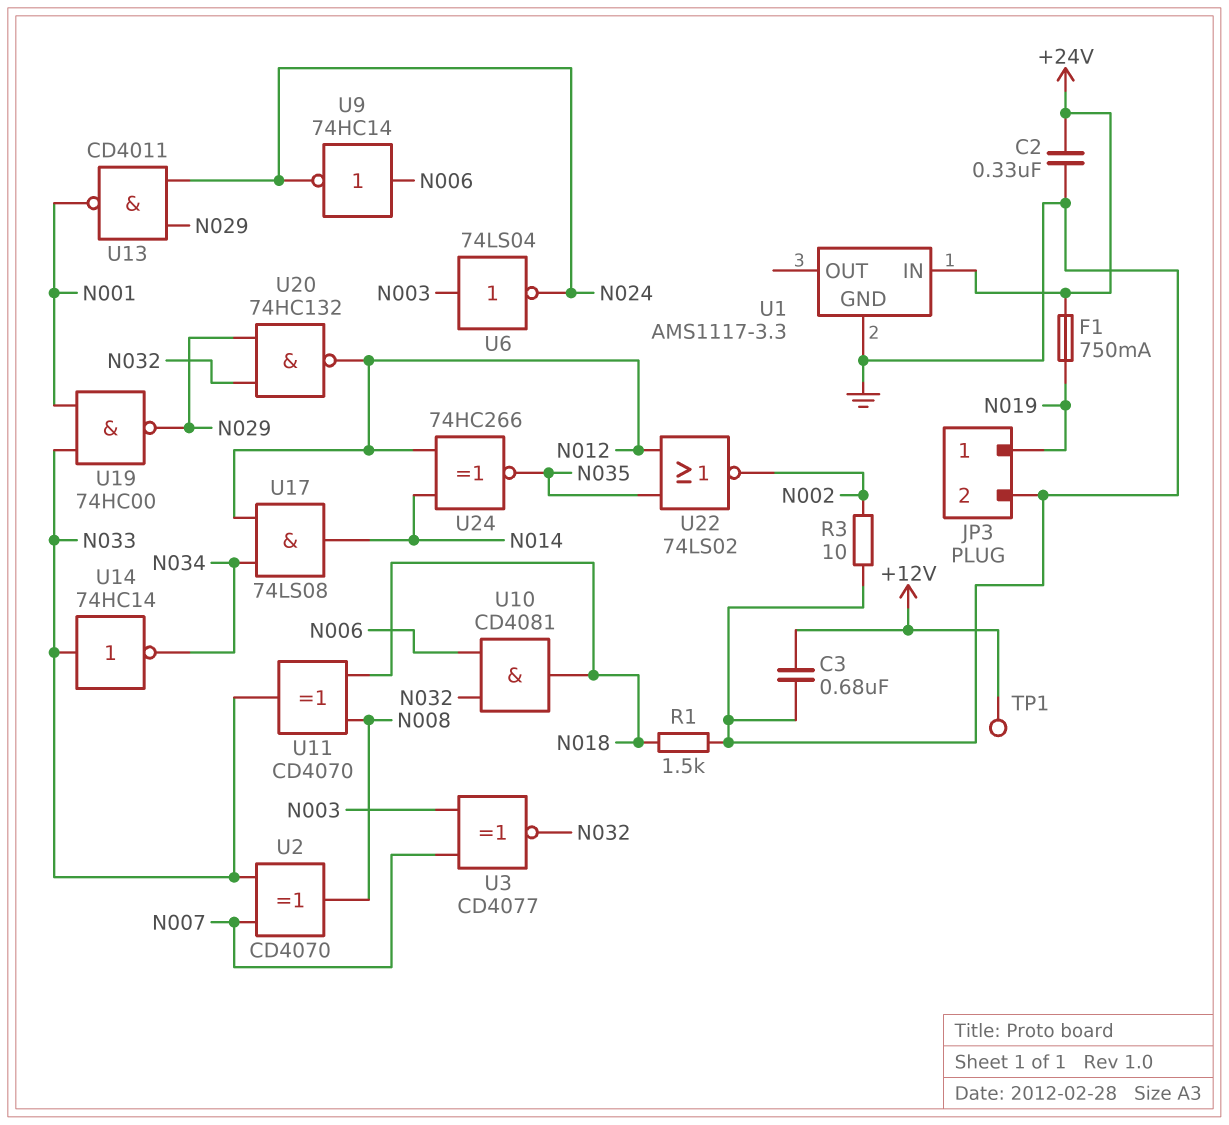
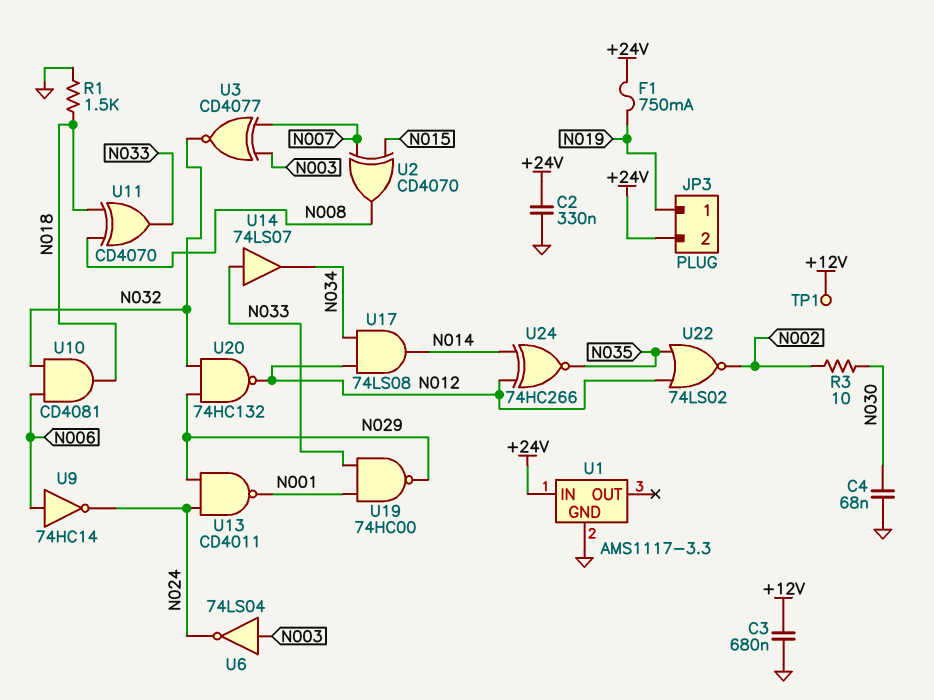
C4: none -> 68nF (GND, N030)
JP3 pin 2: GND -> +24V
R3: 10 (GND, N002) -> 10 (N002, N030)
U2: XOR CD4070 (in N007, in N033, out N008) -> XOR CD4070 (in N007, in N015, out N008)
U14: NOT 74HC14 (in N033, out N034) -> buffer 74LS07 (in N033, out N034)

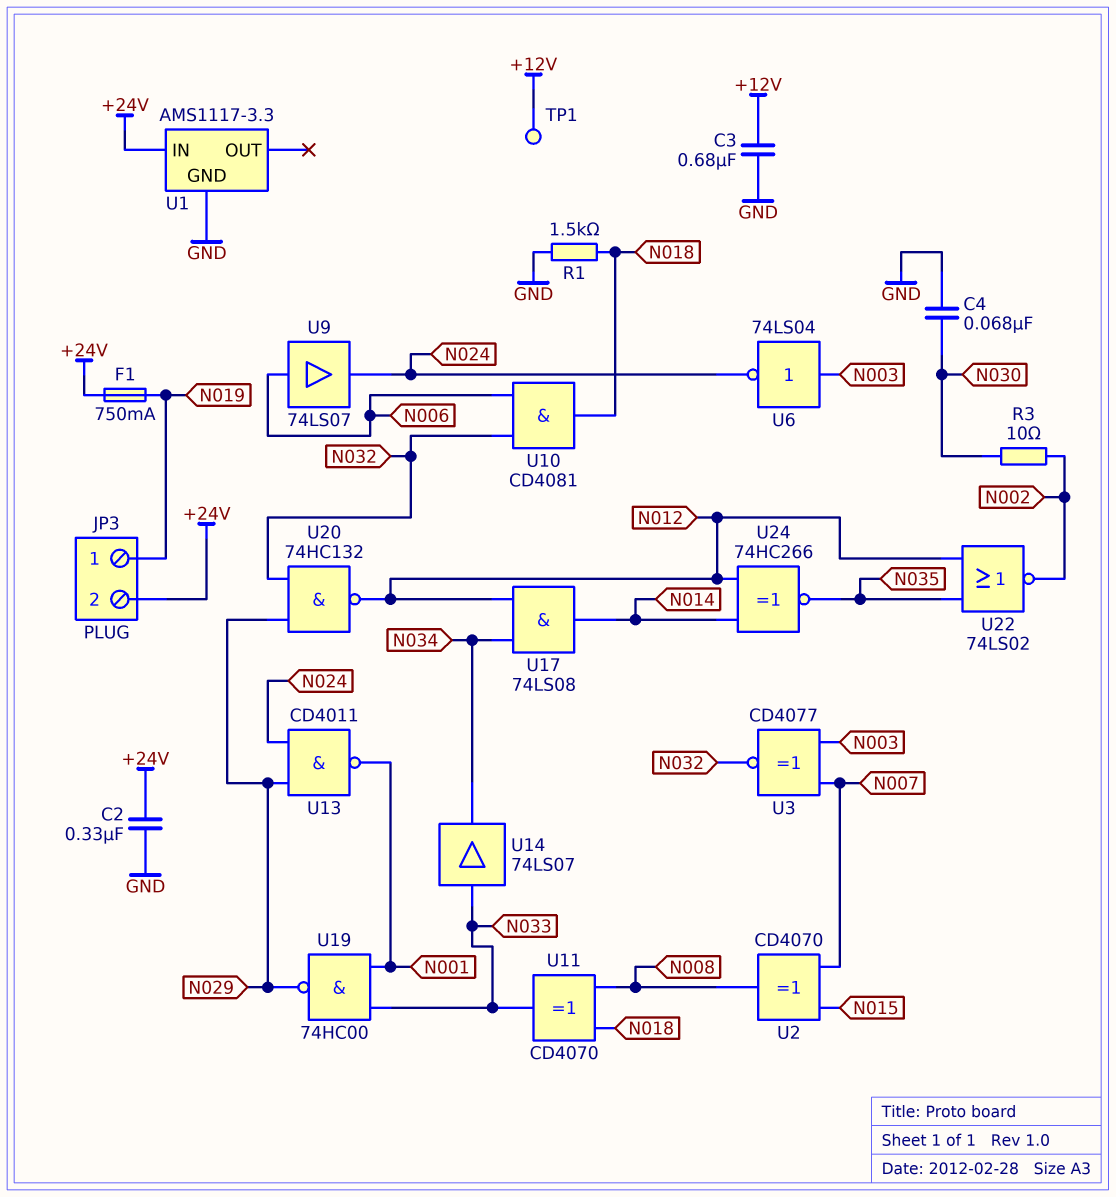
U9: NOT 74HC14 (in N006, out N024) -> buffer 74LS07 (in N006, out N024)

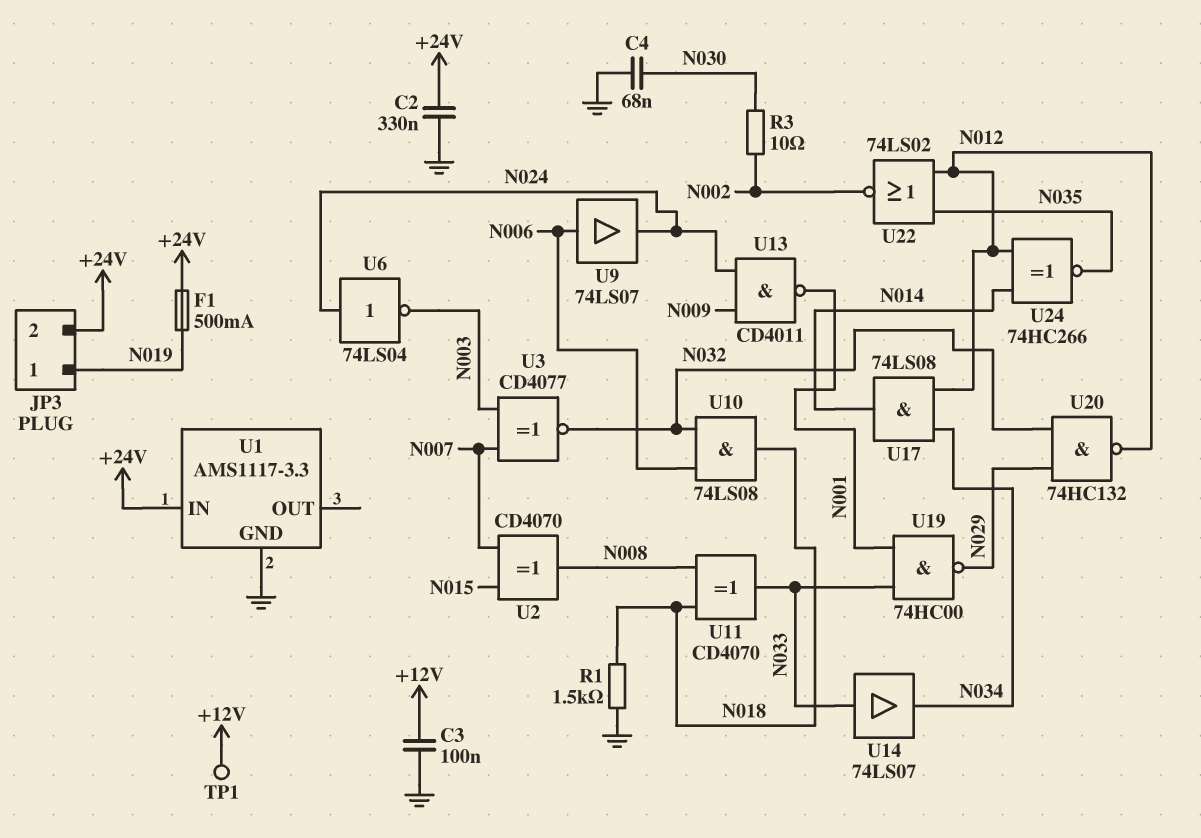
C3: 680nF (+12V, GND) -> 100nF (+12V, GND)
F1: 750mA (+24V, N019) -> 500mA (+24V, N019)
U6: NOT 74LS04 (in N003, out N024) -> NOT 74LS04 (in N024, out N003)
U10: AND CD4081 (in N006, in N032, out N018) -> AND 74LS08 (in N006, in N032, out N018)
U13: NAND CD4011 (in N024, in N029, out N001) -> NAND CD4011 (in N009, in N024, out N001)

